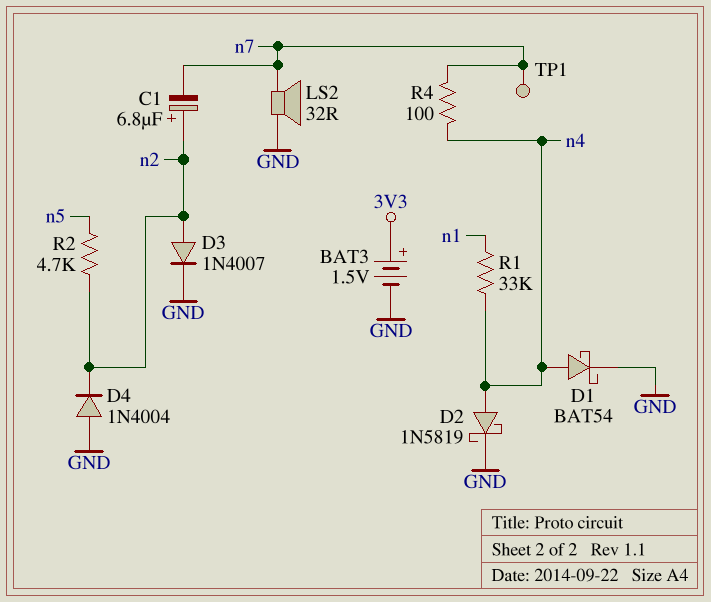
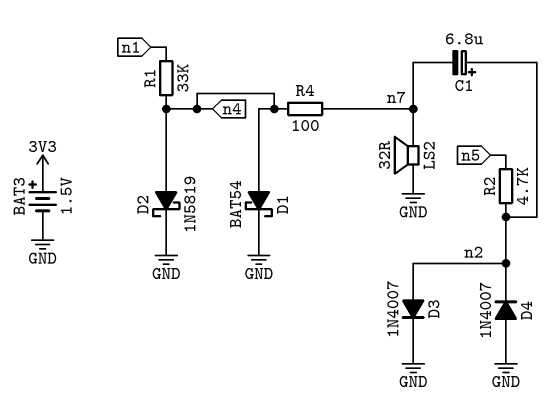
D4: diode 1N4004 (A GND, K n2) -> diode 1N4007 (A GND, K n2)
TP1: test point (n7) -> none

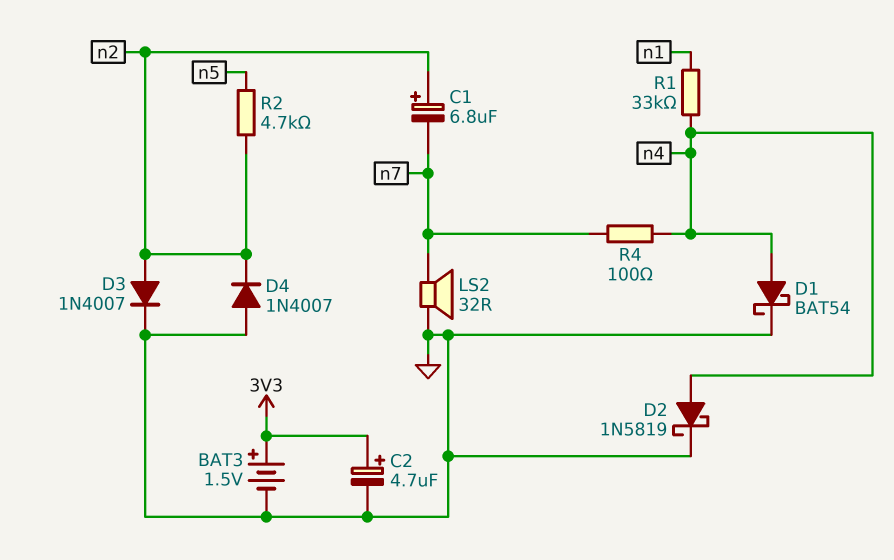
C2: none -> 4.7uF (plus 3V3, minus GND)

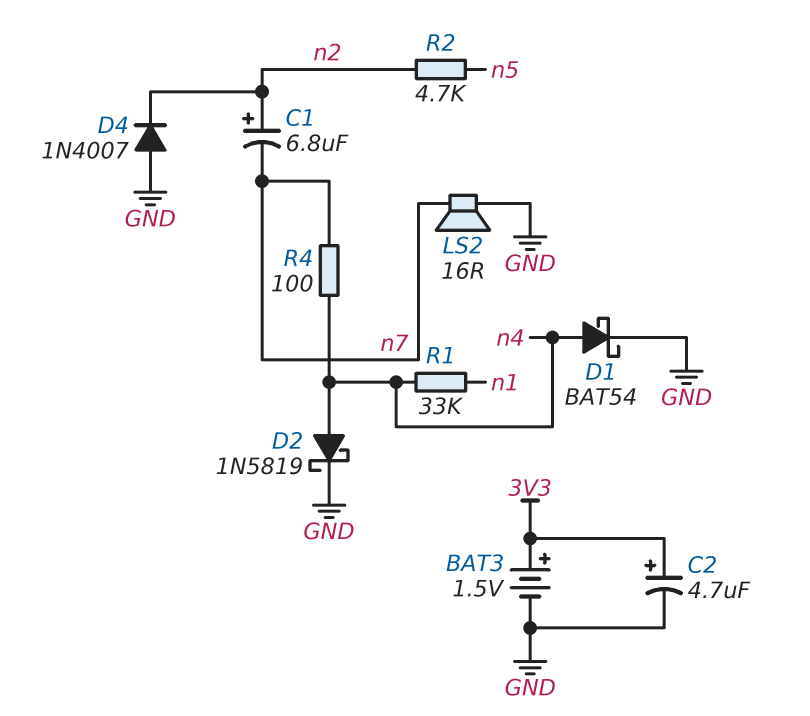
D3: diode 1N4007 (A n2, K GND) -> none
LS2: speaker 32R (GND, n7) -> speaker 16R (GND, n7)

